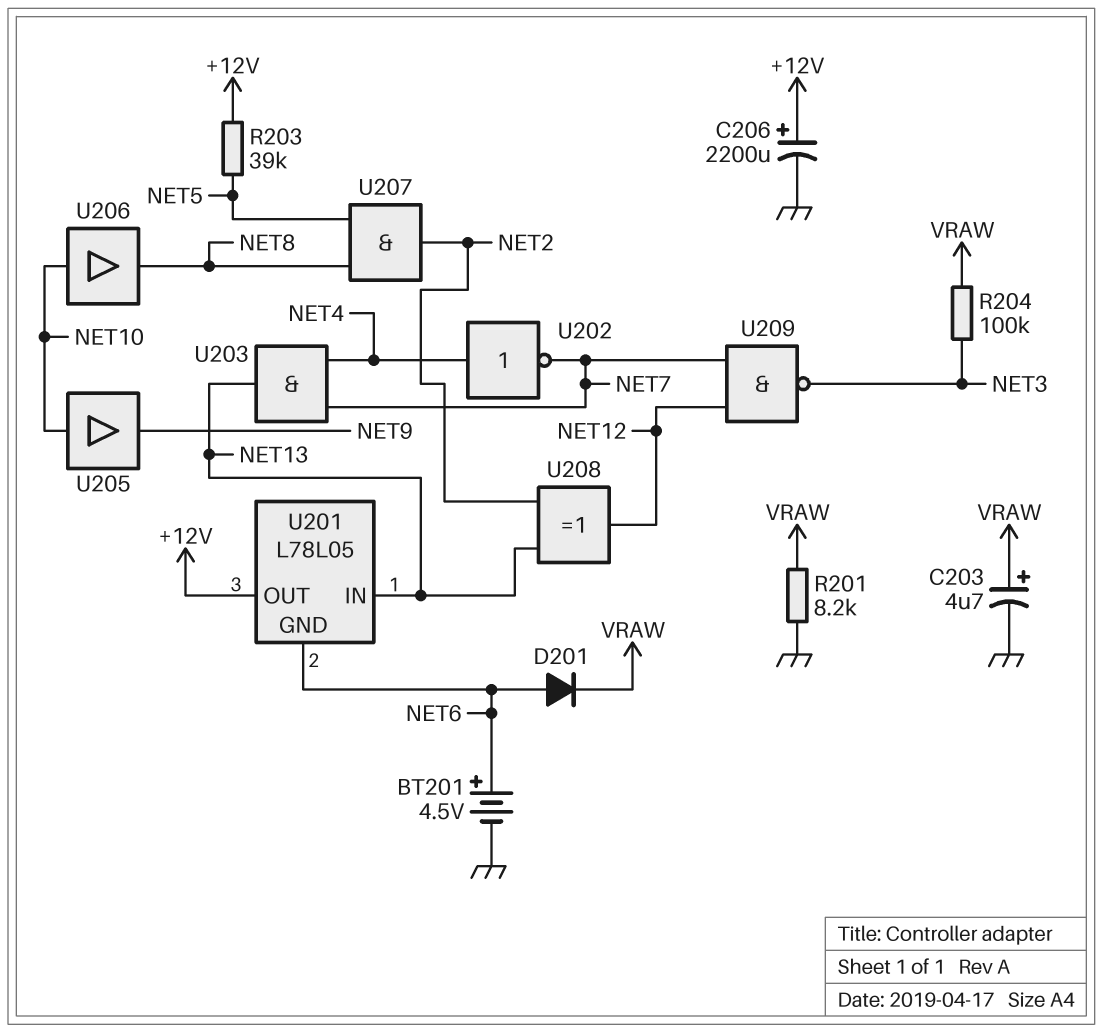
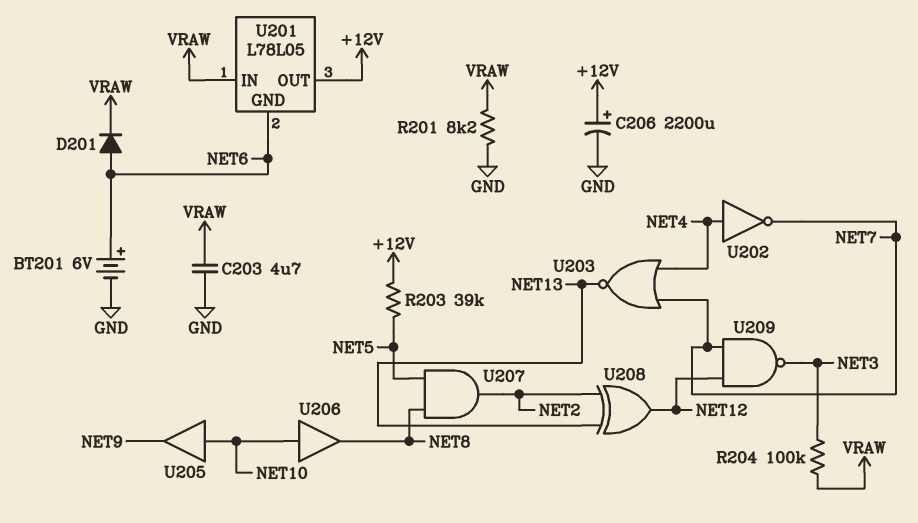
BT201: 4.5V (plus NET6, minus GND) -> 6V (plus NET6, minus GND)
C203: 4.7uF (plus VRAW, minus GND) -> 4.7uF (GND, VRAW)
U201 pin IN: NET13 -> VRAW
U203: AND (in NET4, in NET7, out NET13) -> NOR (in NET4, in NET7, out NET13)

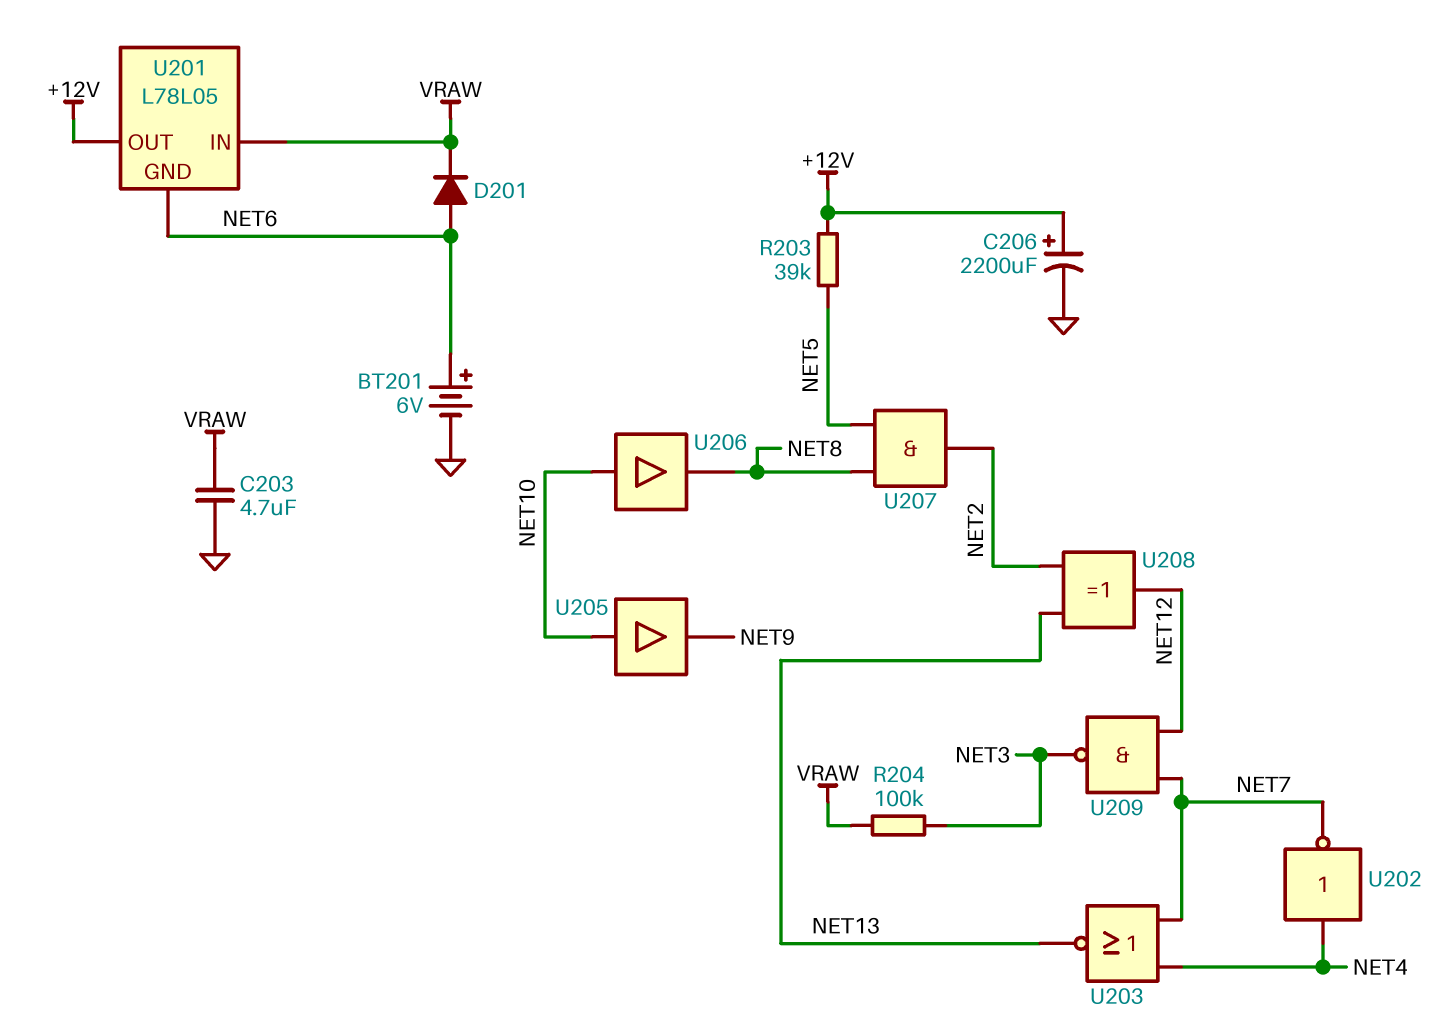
R201: 8.2k (GND, VRAW) -> none

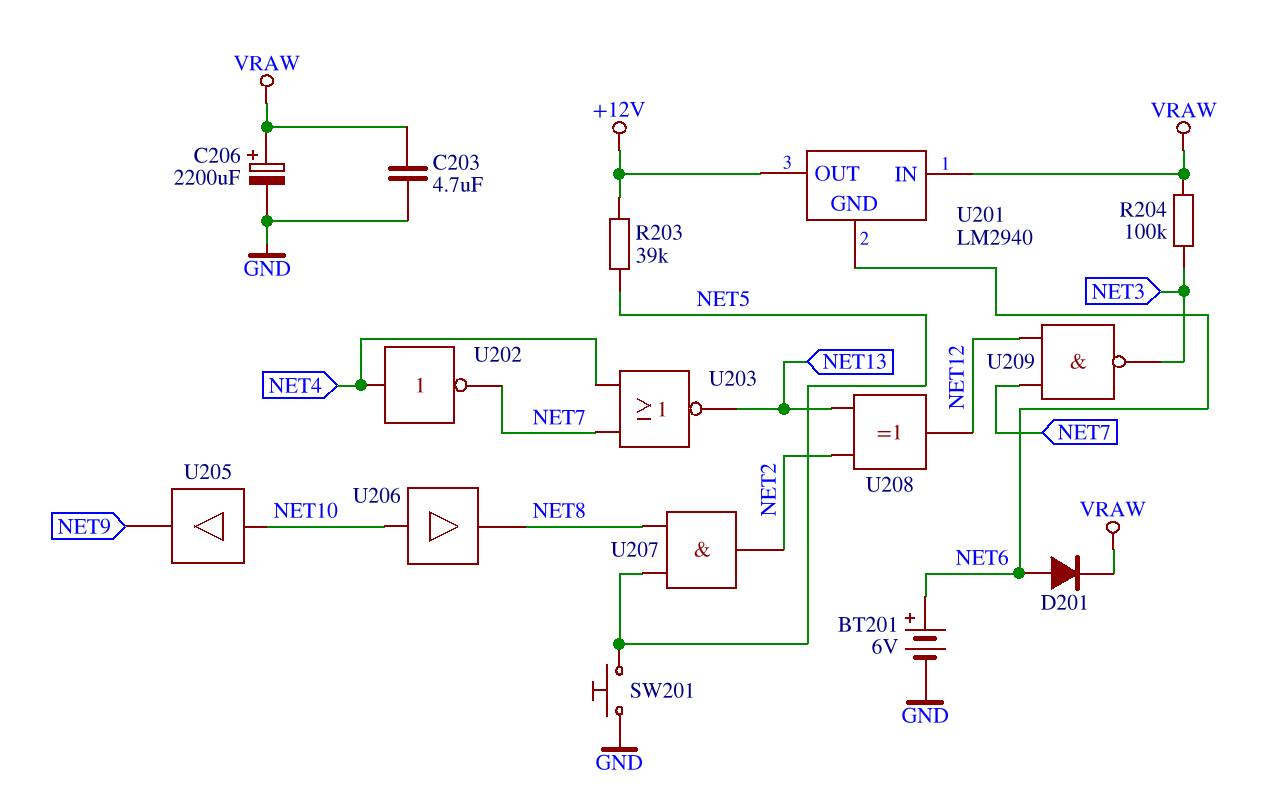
C206: 2200uF (plus +12V, minus GND) -> 2200uF (plus VRAW, minus GND)
SW201: none -> button (GND, NET5)
U201: L78L05 -> LM2940

